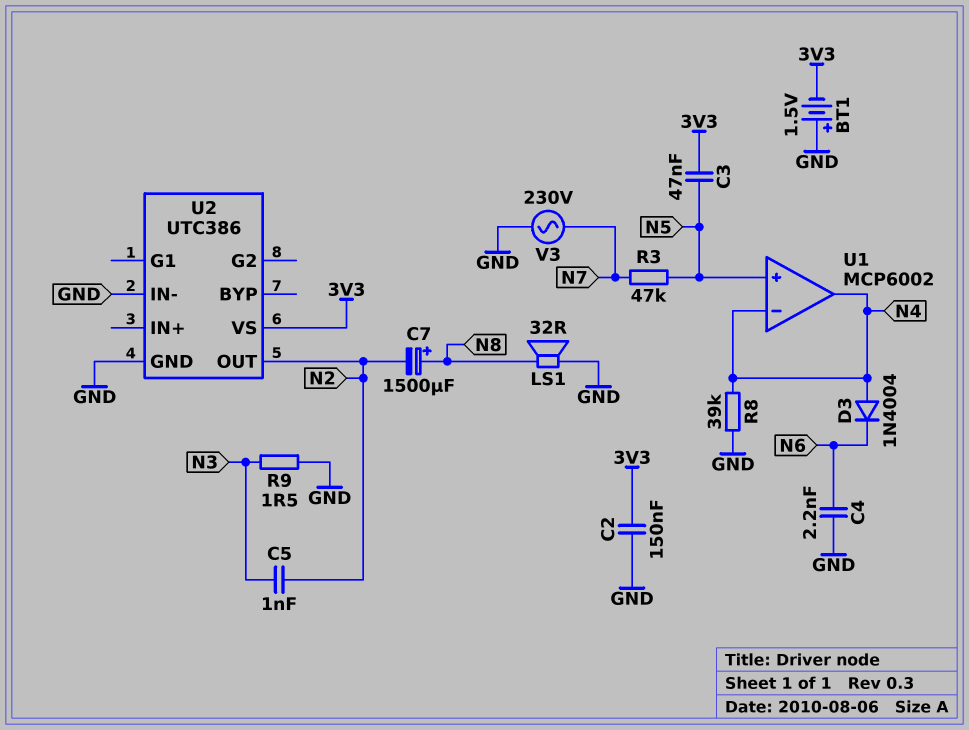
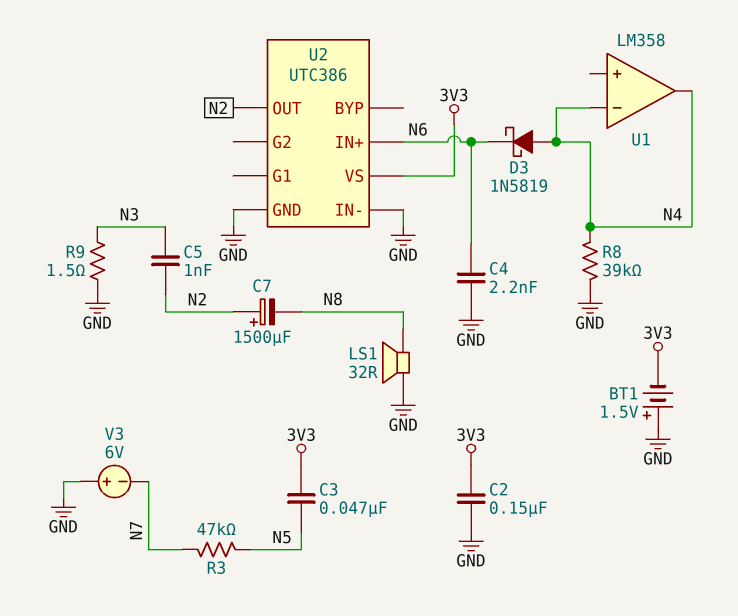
C7: 1500uF (plus N8, minus N2) -> 1500uF (plus N2, minus N8)
D3: diode 1N4004 (A N4, K N6) -> schottky 1N5819 (A N4, K N6)
U1: MCP6002 -> LM358
U1 pin in+: N5 -> none
U2 pin IN+: none -> N6
V3: AC 230V (GND, N7) -> 6V (plus GND, minus N7)

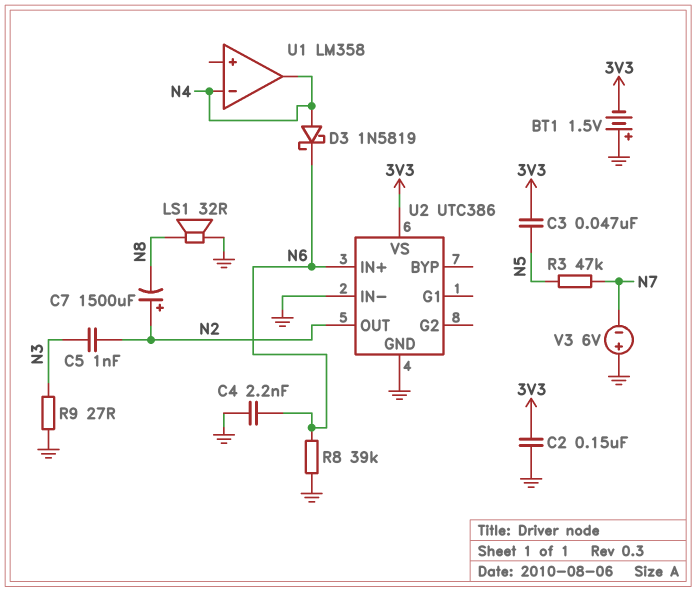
R8: 39k (GND, N4) -> 39k (GND, N6)
R9: 1.5 (GND, N3) -> 27 (GND, N3)

